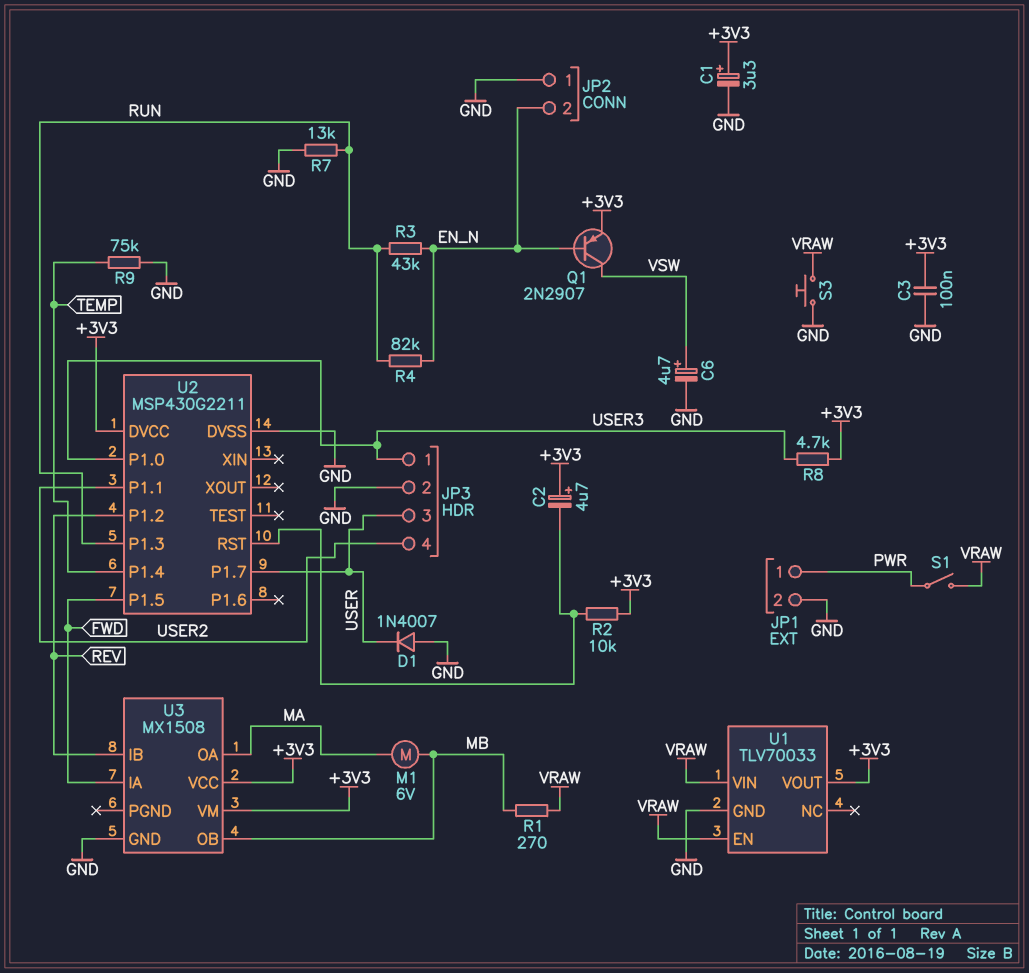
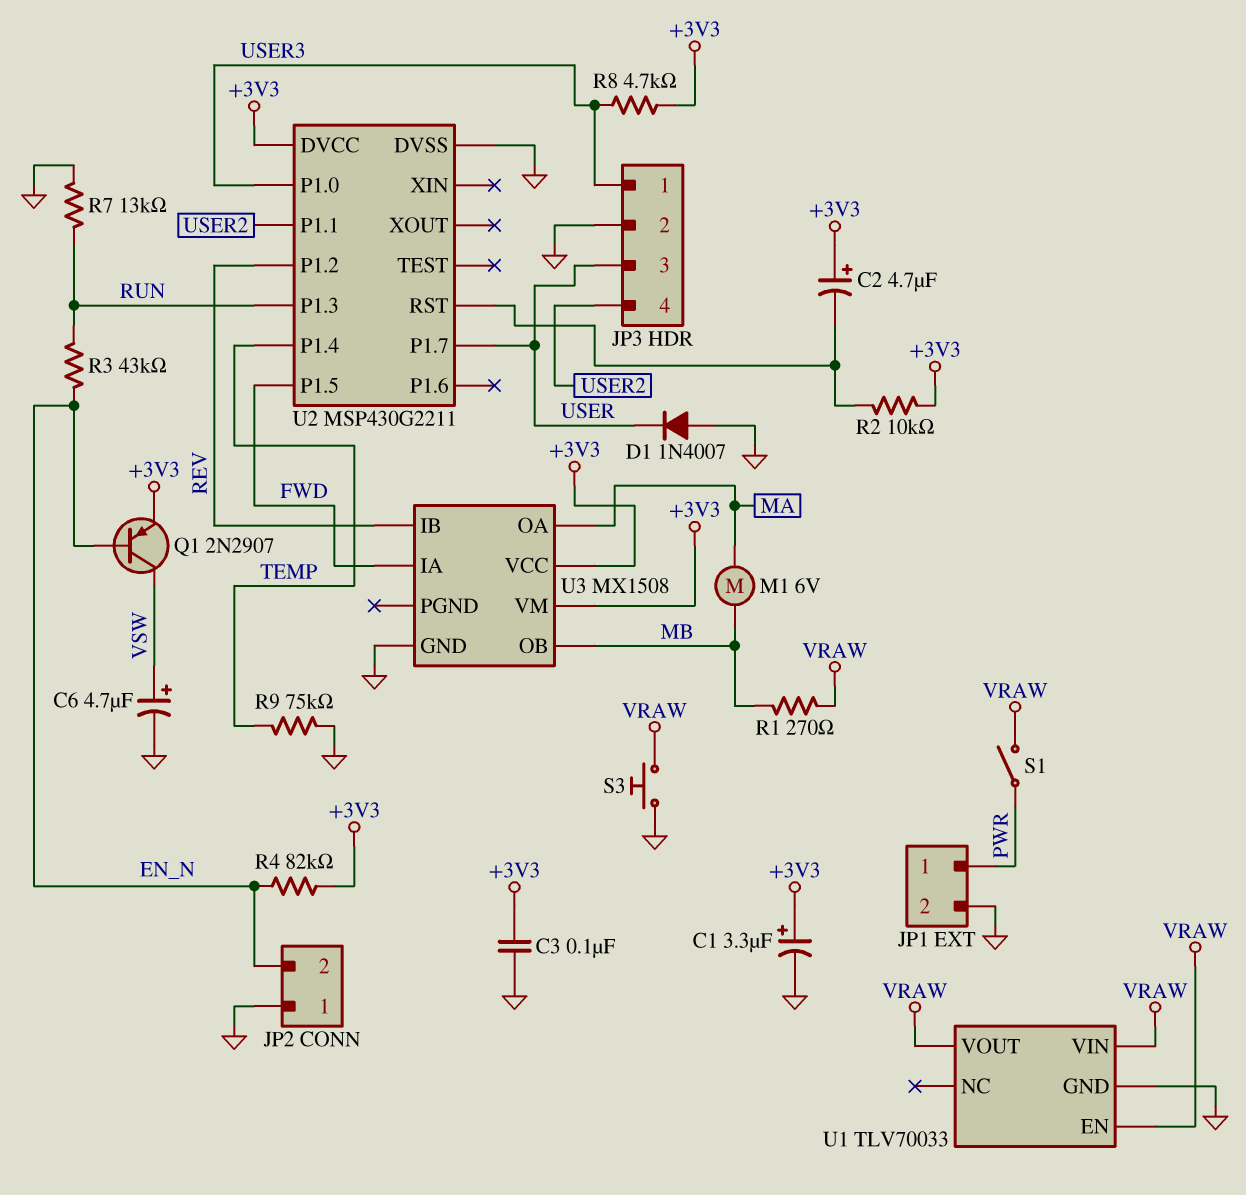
R4: 82k (EN_N, RUN) -> 82k (+3V3, EN_N)
U1 pin VOUT: +3V3 -> VRAW

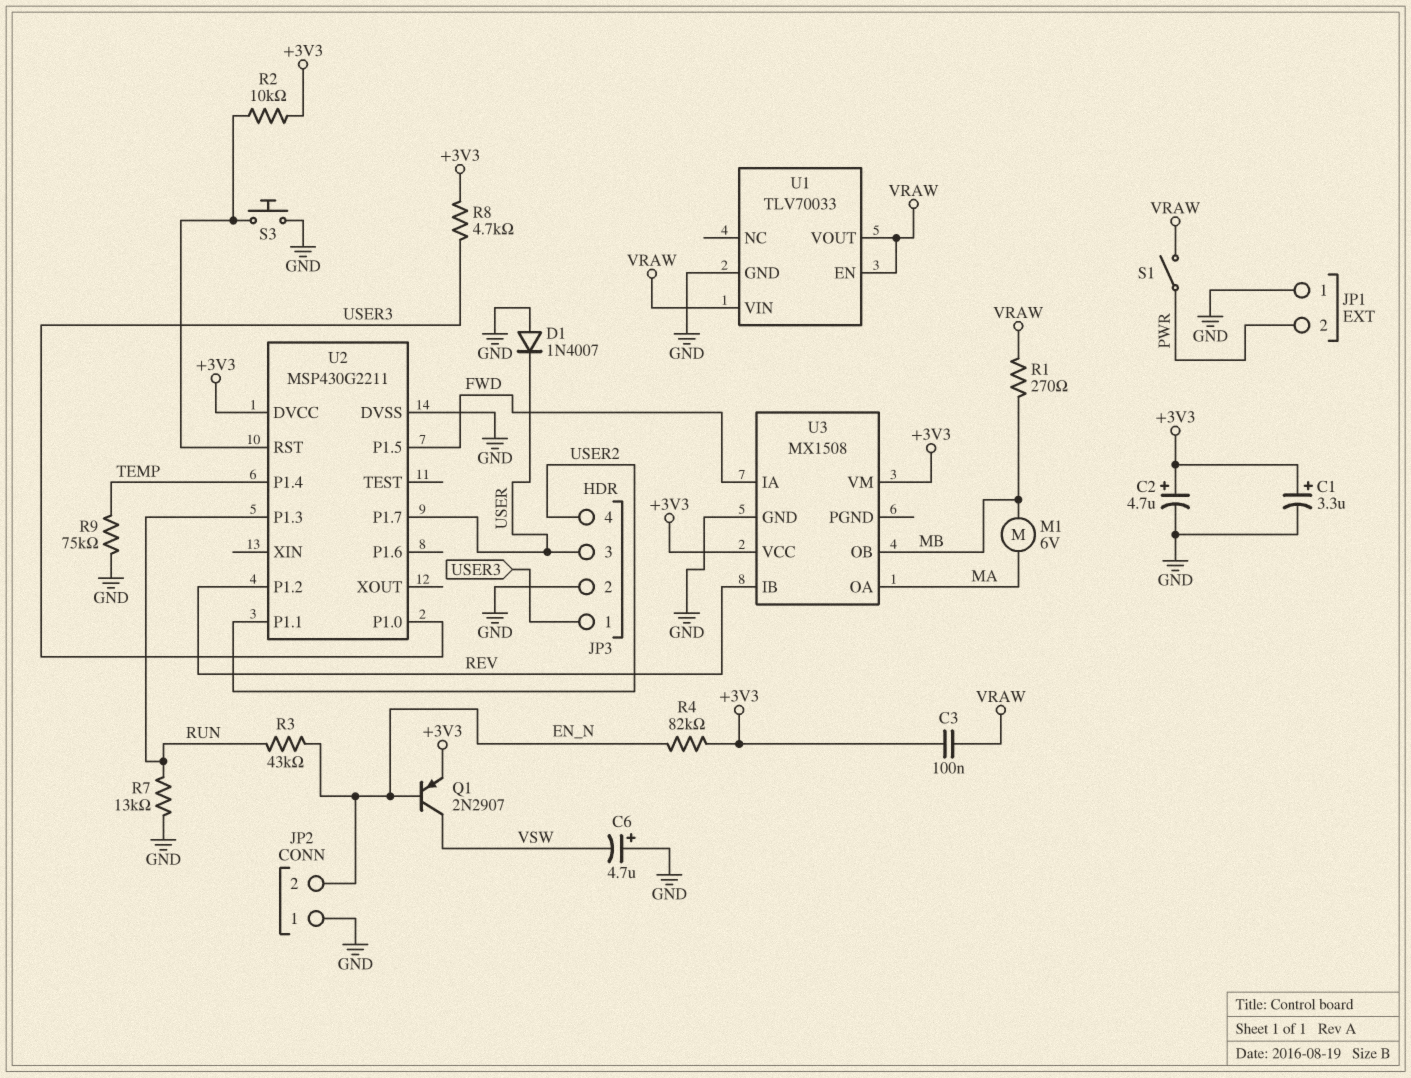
C2: 4.7uF (plus +3V3, minus U2/RST) -> 4.7uF (plus +3V3, minus GND)
C3: 100nF (+3V3, GND) -> 100nF (+3V3, VRAW)
C6: 4.7uF (plus VSW, minus GND) -> 4.7uF (plus GND, minus VSW)
JP1 pin 1: PWR -> GND
JP1 pin 2: GND -> PWR
S3: button (GND, VRAW) -> button (GND, U2/RST)

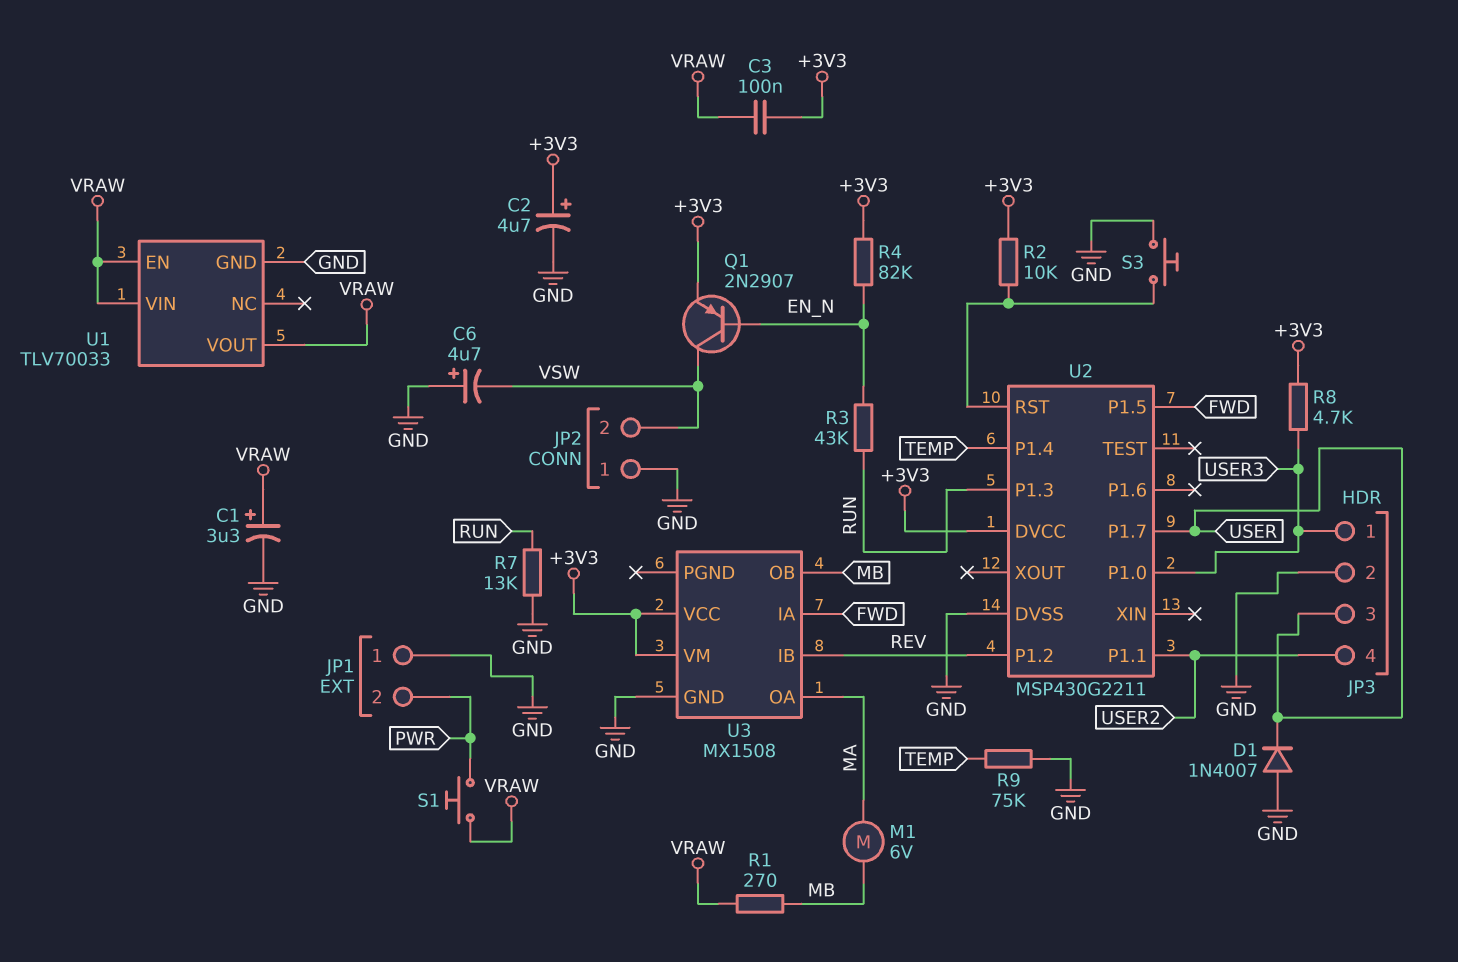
C1: 3.3uF (plus +3V3, minus GND) -> 3.3uF (plus VRAW, minus GND)
JP2 pin 2: EN_N -> VSW
S1: switch (PWR, VRAW) -> button (PWR, VRAW)

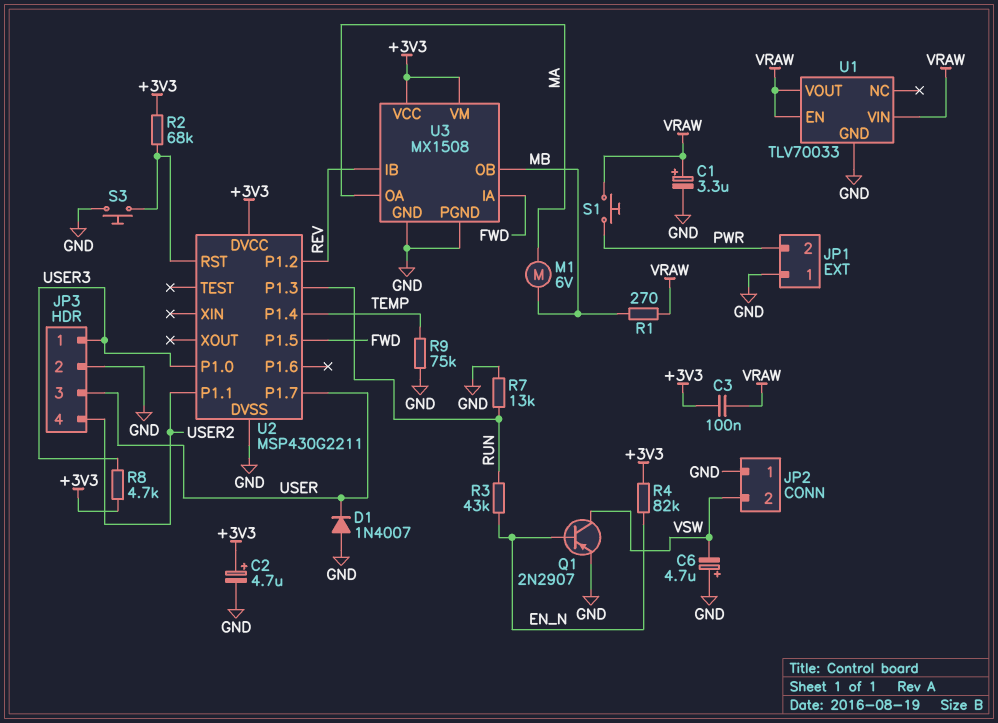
Q1: PNP 2N2907 (B EN_N, C VSW, E +3V3) -> PNP 2N2907 (B EN_N, C VSW, E GND)
R2: 10k (+3V3, U2/RST) -> 68k (+3V3, U2/RST)
U3 pin PGND: none -> GND

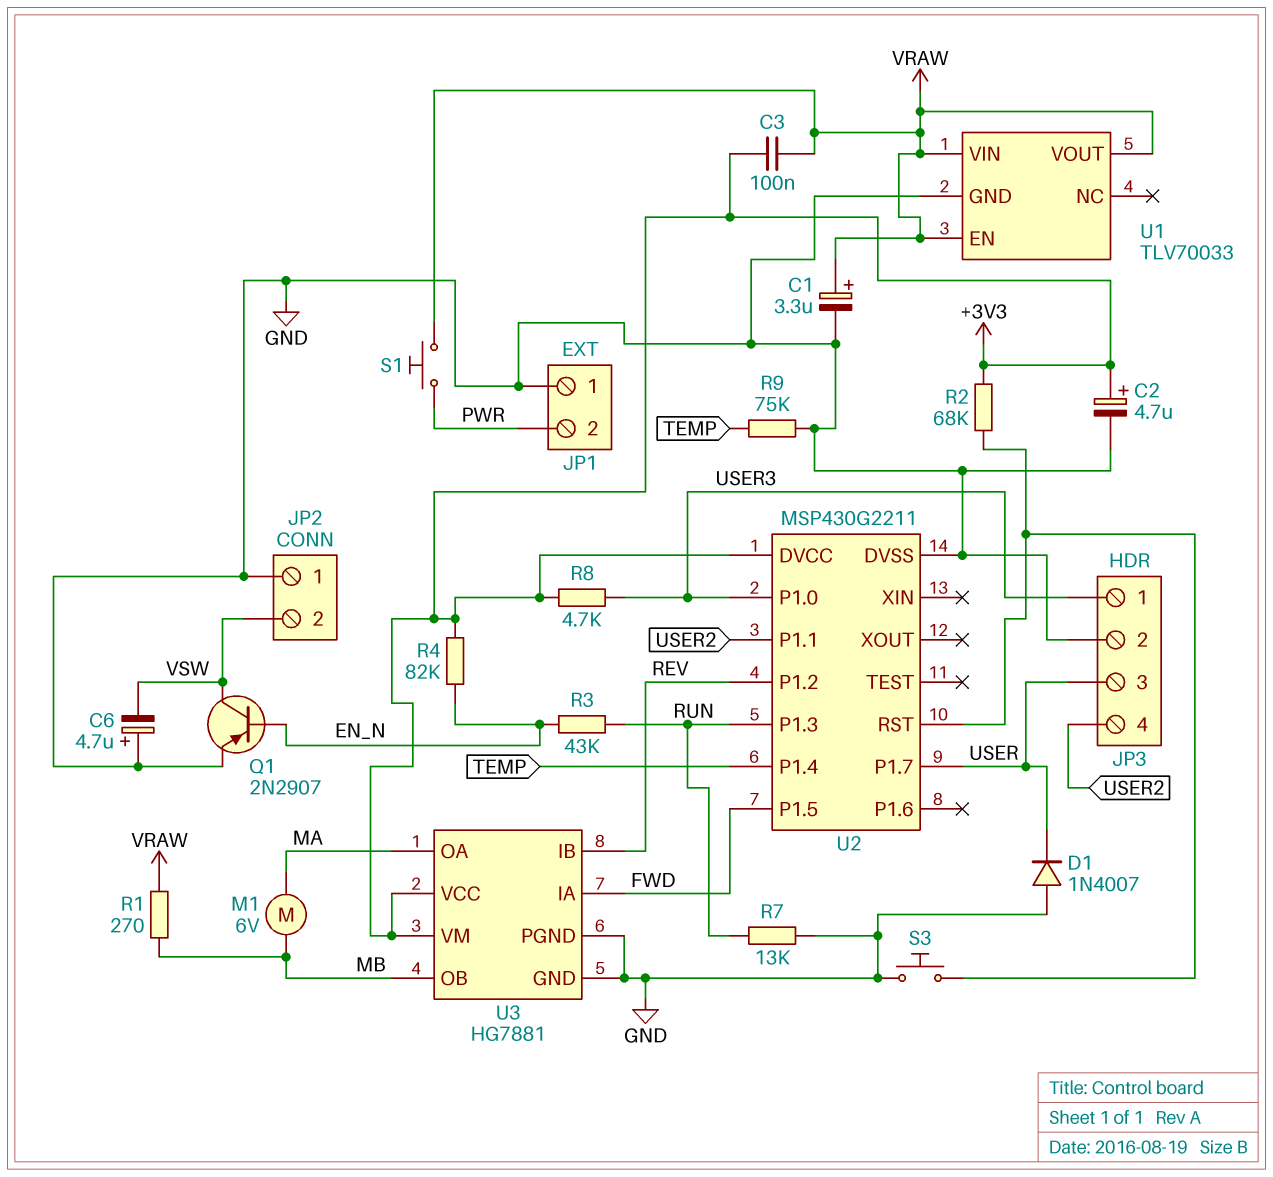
U3: MX1508 -> HG7881

